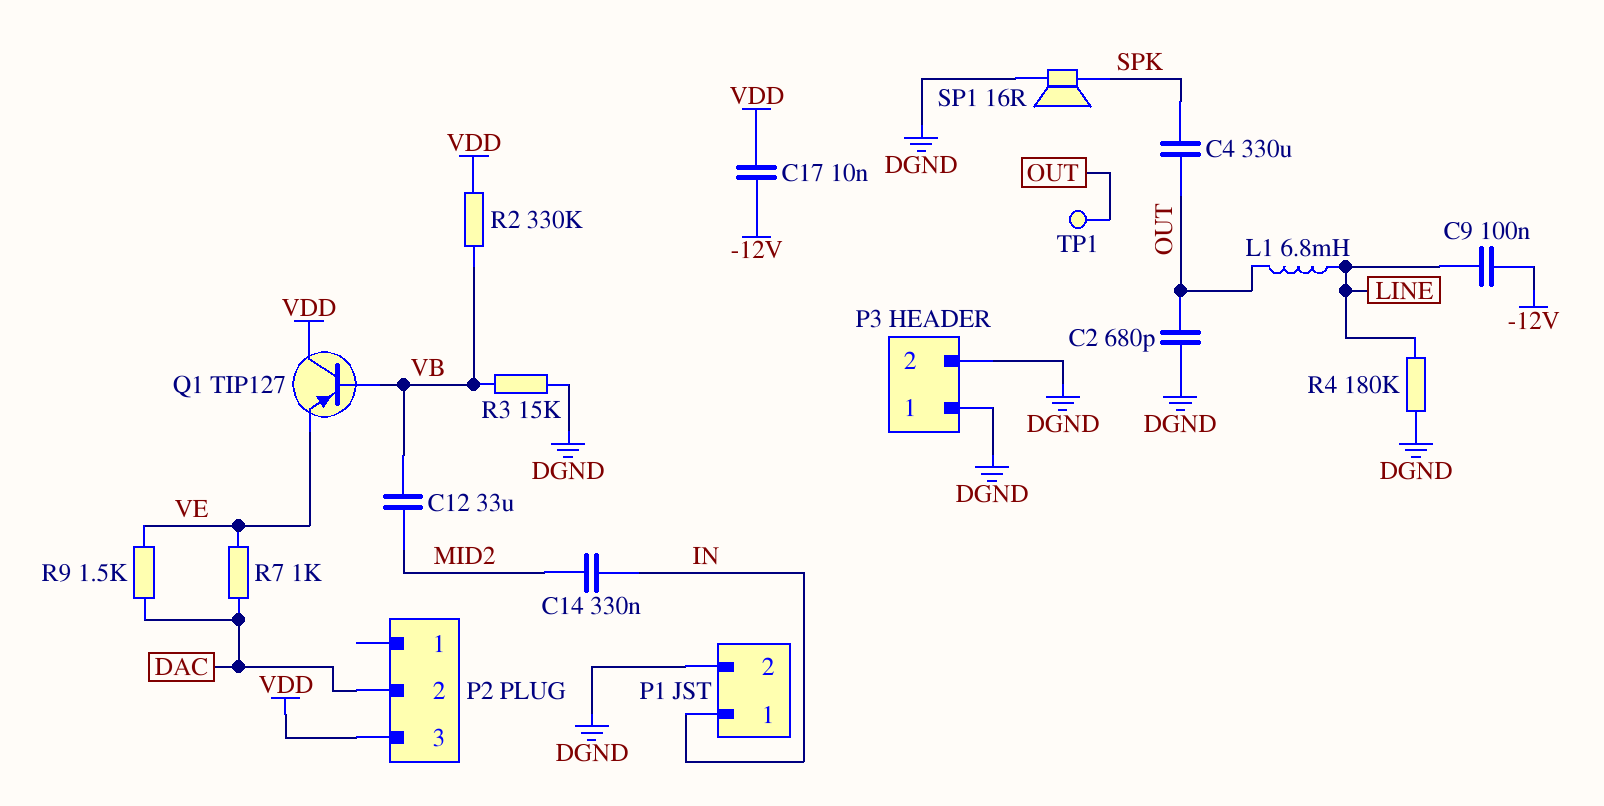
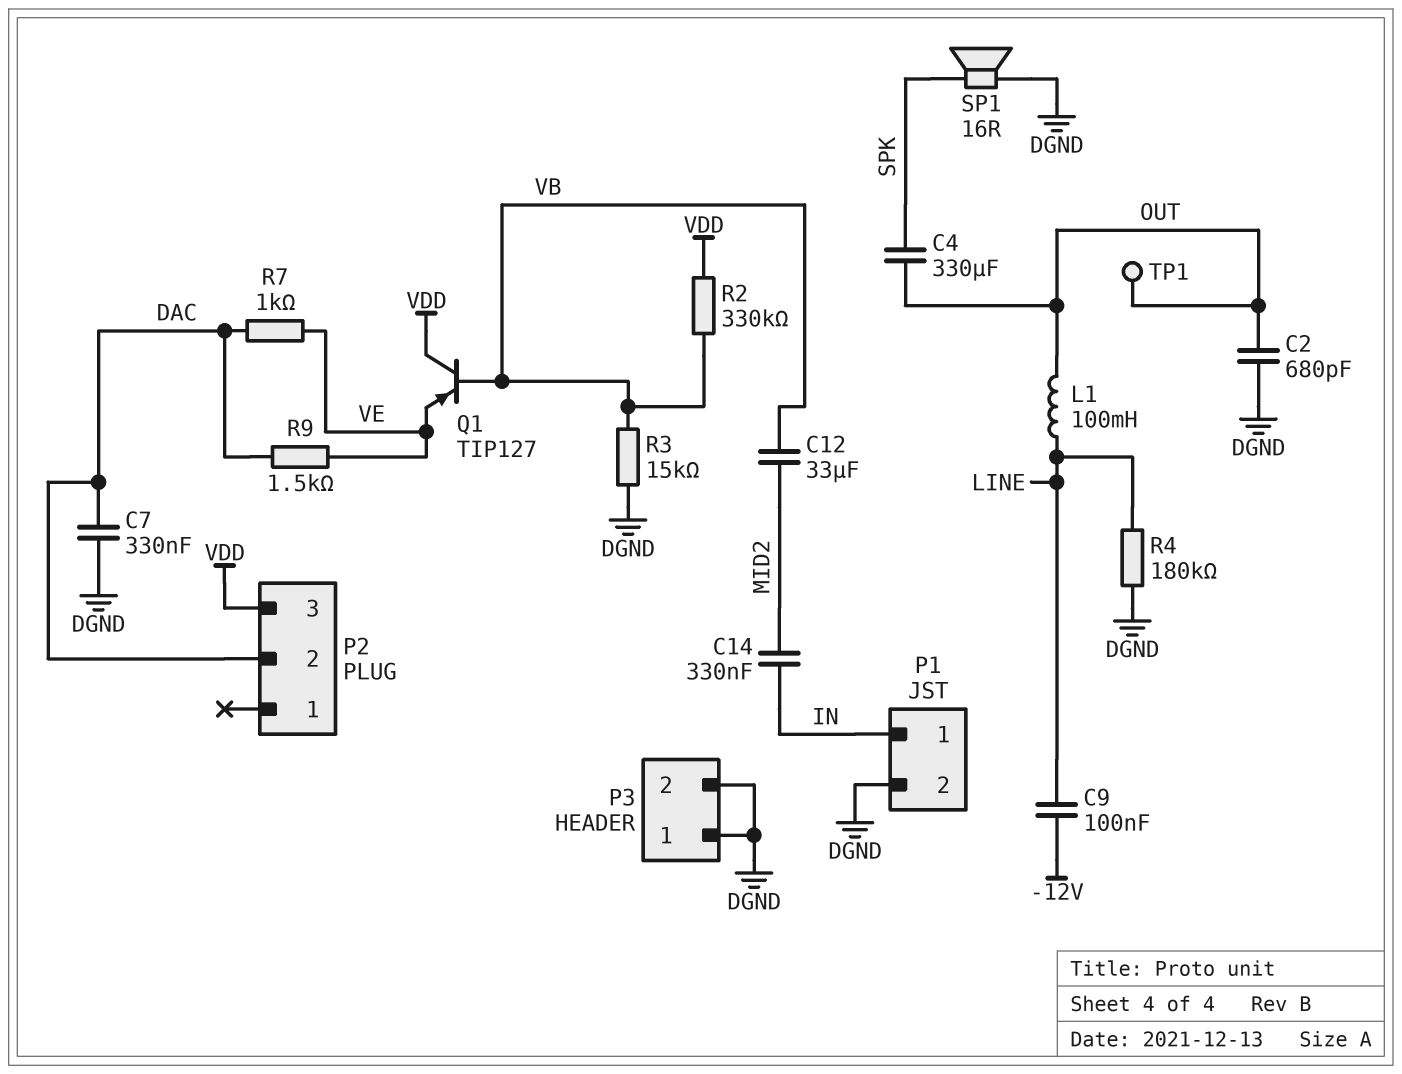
C7: none -> 330nF (DAC, DGND)
C17: 10nF (-12V, VDD) -> none
L1: 6.8mH (LINE, OUT) -> 100mH (LINE, OUT)

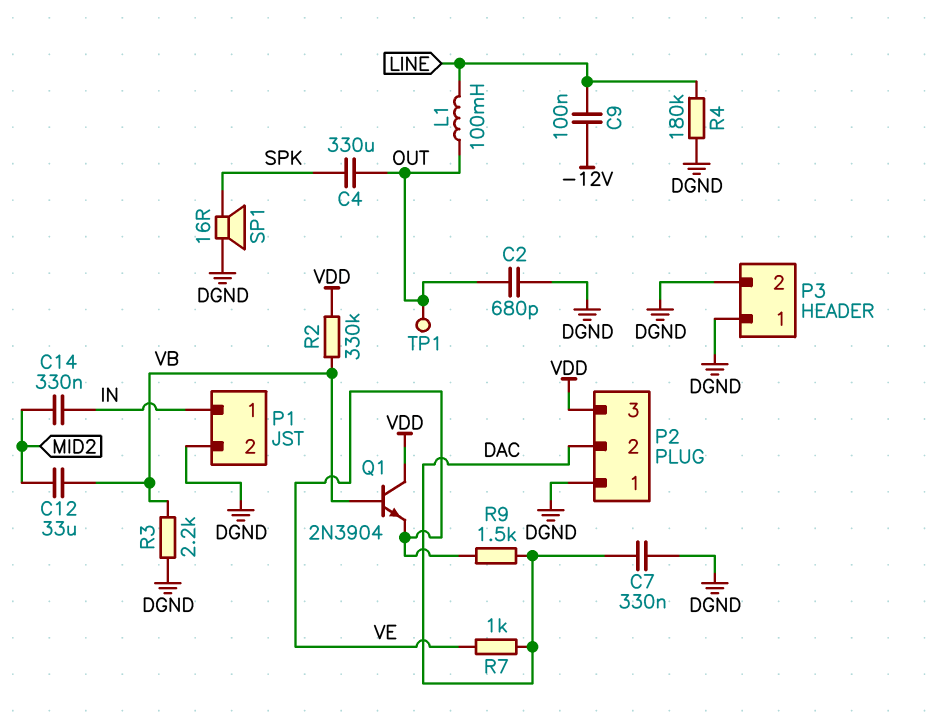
P2 pin 1: none -> DGND
Q1: PNP TIP127 (B VB, C VDD, E VE) -> NPN 2N3904 (B VB, C VDD, E VE)
R3: 15k (DGND, VB) -> 2.2k (DGND, VB)

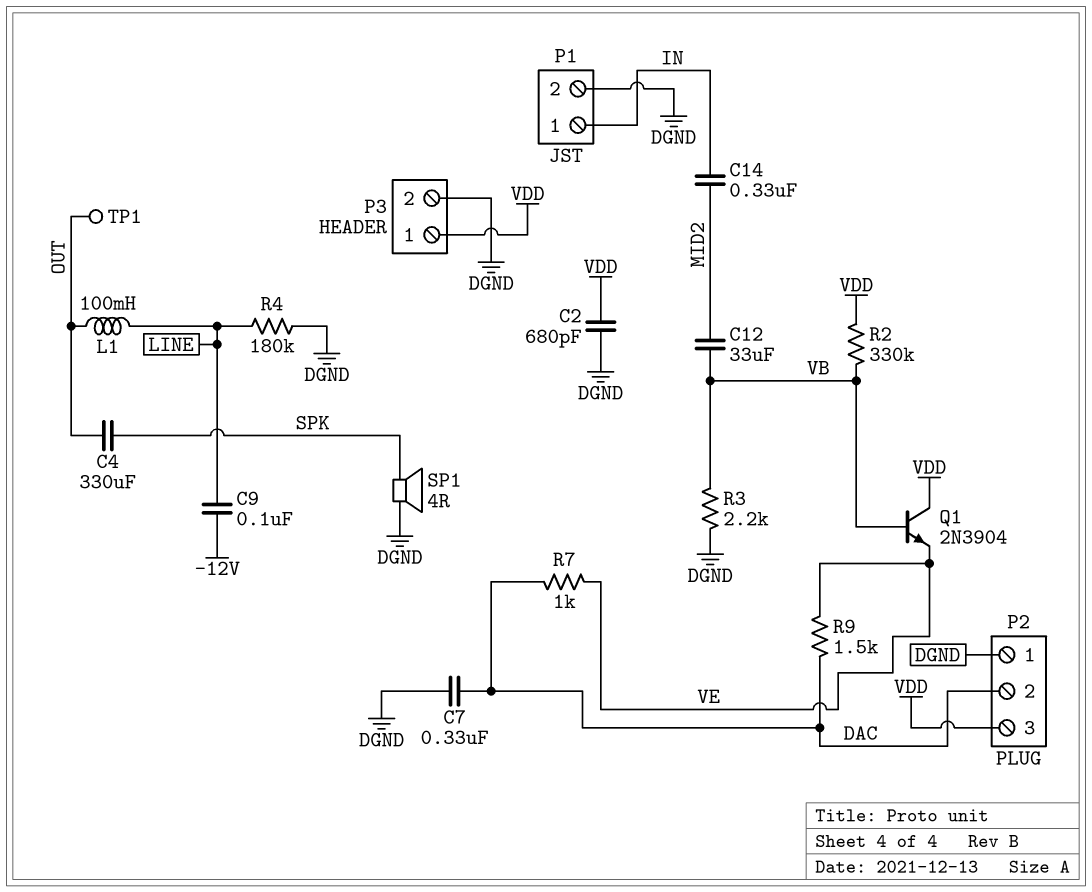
C2: 680pF (DGND, OUT) -> 680pF (DGND, VDD)
P3 pin 1: DGND -> VDD
SP1: speaker 16R (DGND, SPK) -> speaker 4R (DGND, SPK)

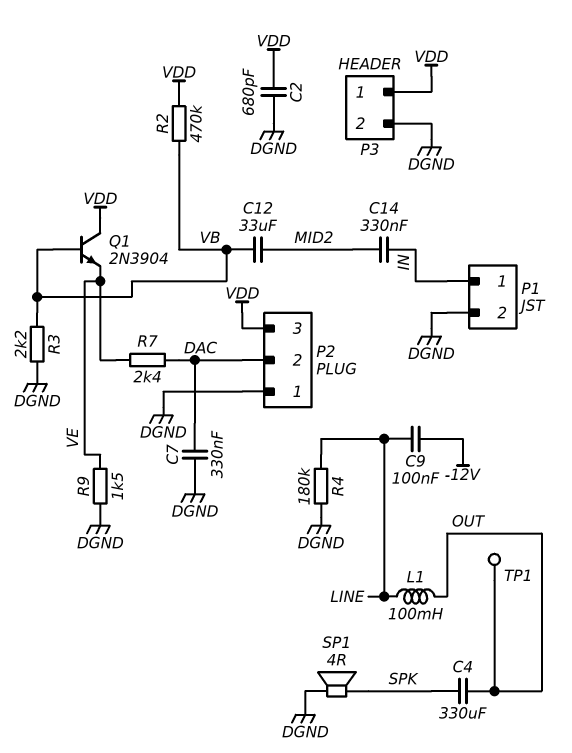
R2: 330k (VB, VDD) -> 470k (VB, VDD)
R7: 1k (DAC, VE) -> 2.4k (DAC, VE)
R9: 1.5k (DAC, VE) -> 1.5k (DGND, VE)

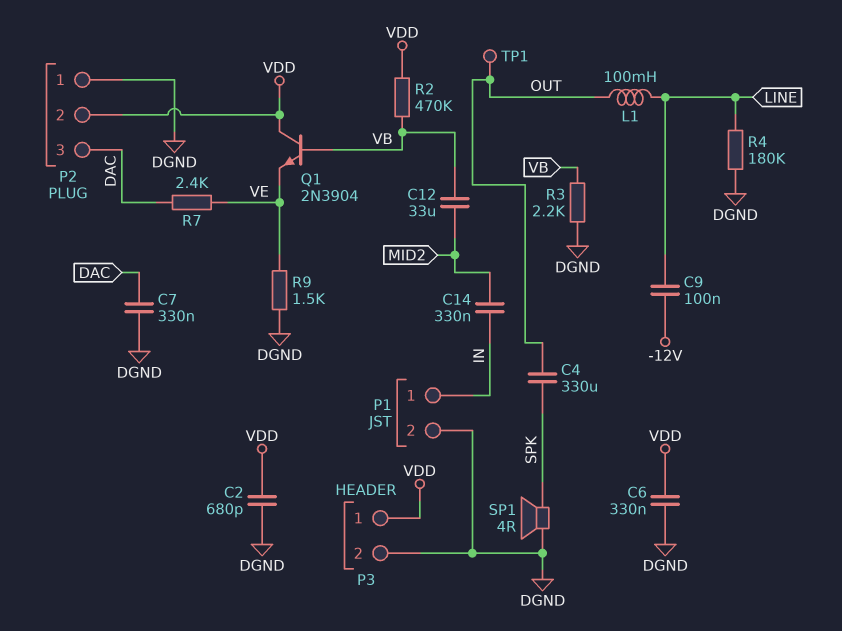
C6: none -> 330nF (DGND, VDD)
P2 pin 2: DAC -> VDD
P2 pin 3: VDD -> DAC

